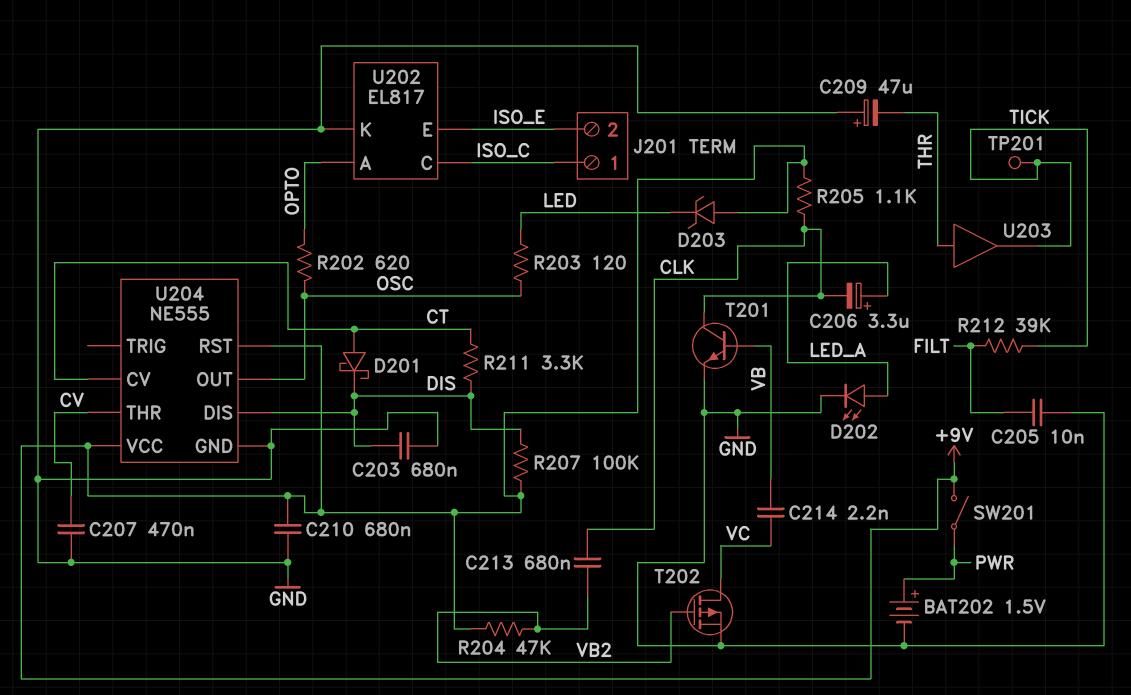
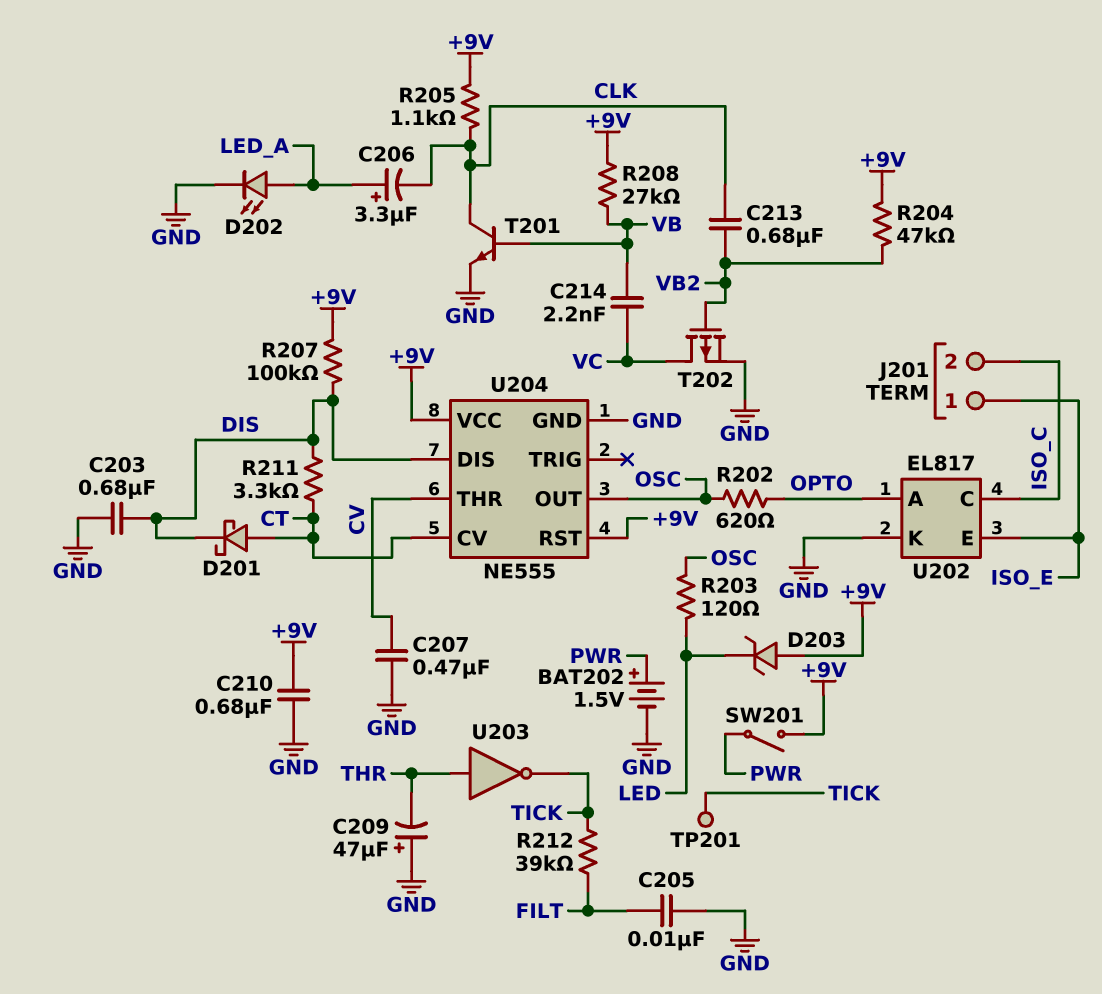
J201 pin 1: ISO_C -> ISO_E
J201 pin 2: ISO_E -> ISO_C
R208: none -> 27k (+9V, VB)
U203: buffer (in THR, out TICK) -> NOT (in THR, out TICK)

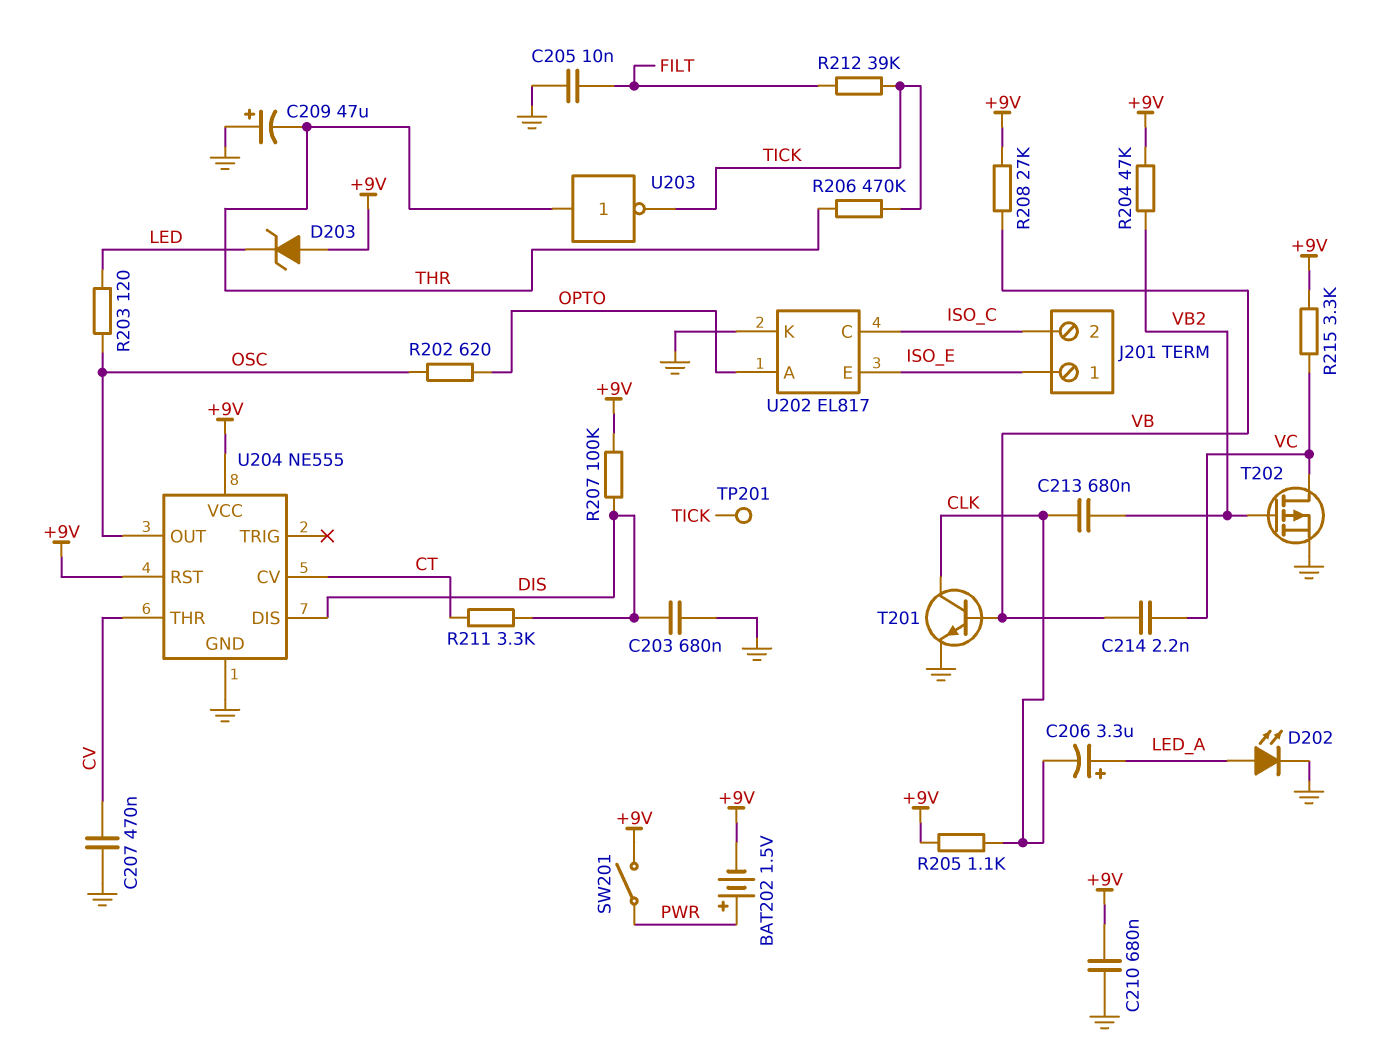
BAT202: 1.5V (plus PWR, minus GND) -> 1.5V (plus PWR, minus +9V)
D201: schottky (A CT, K DIS) -> none
R206: none -> 470k (THR, TICK)
R215: none -> 3.3k (+9V, VC)

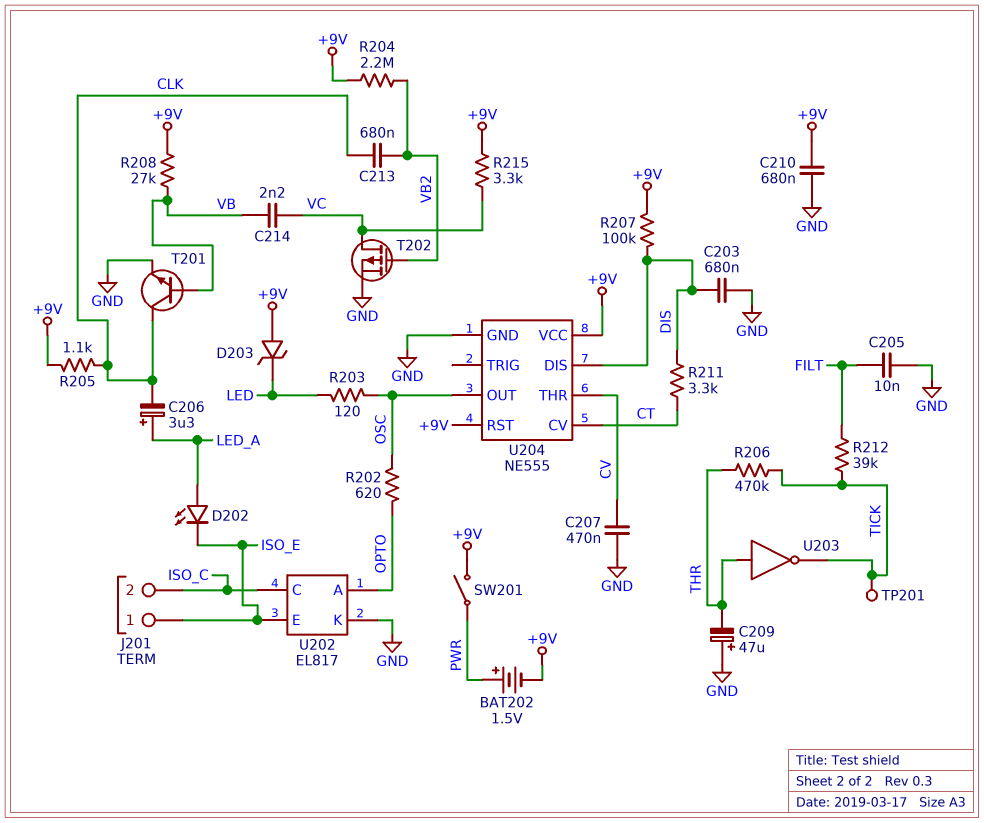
D202: LED (A LED_A, K GND) -> LED (A LED_A, K ISO_E)
R204: 47k (+9V, VB2) -> 2.2M (+9V, VB2)

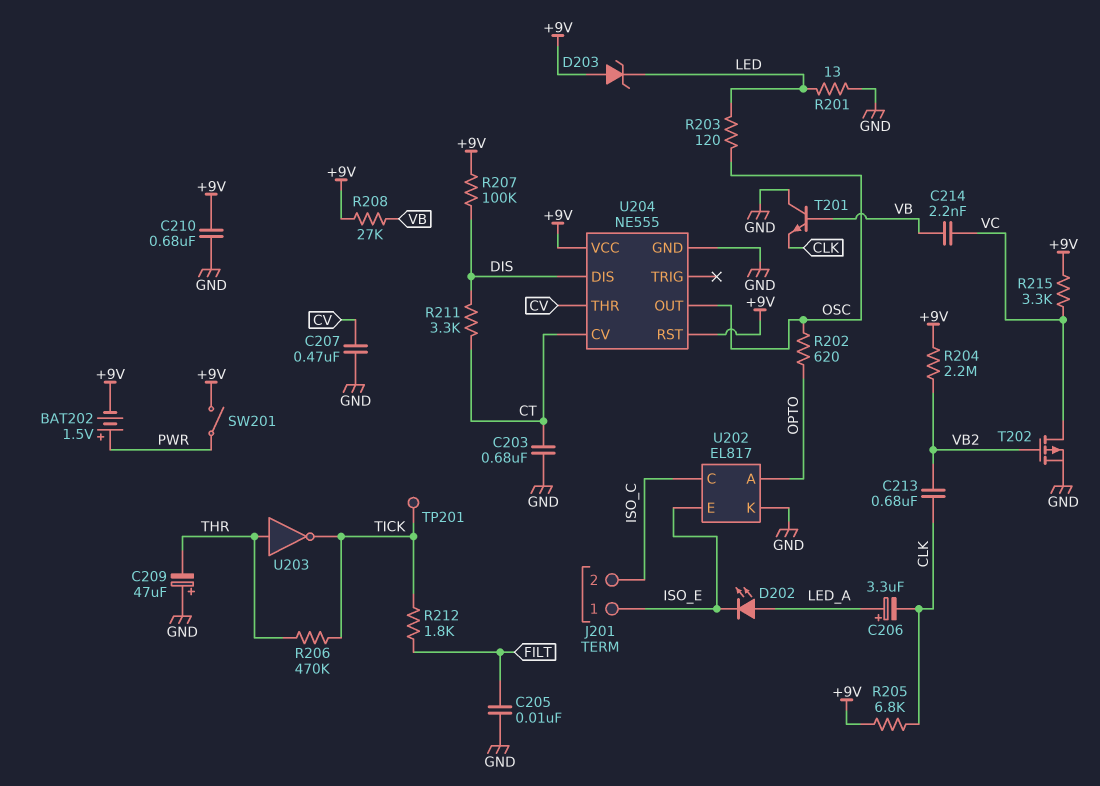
C203: 680nF (DIS, GND) -> 680nF (CT, GND)
R201: none -> 13 (GND, LED)
R205: 1.1k (+9V, CLK) -> 6.8k (+9V, CLK)
R212: 39k (FILT, TICK) -> 1.8k (FILT, TICK)
T201: NPN (B VB, C CLK, E GND) -> NPN (B VB, C GND, E CLK)

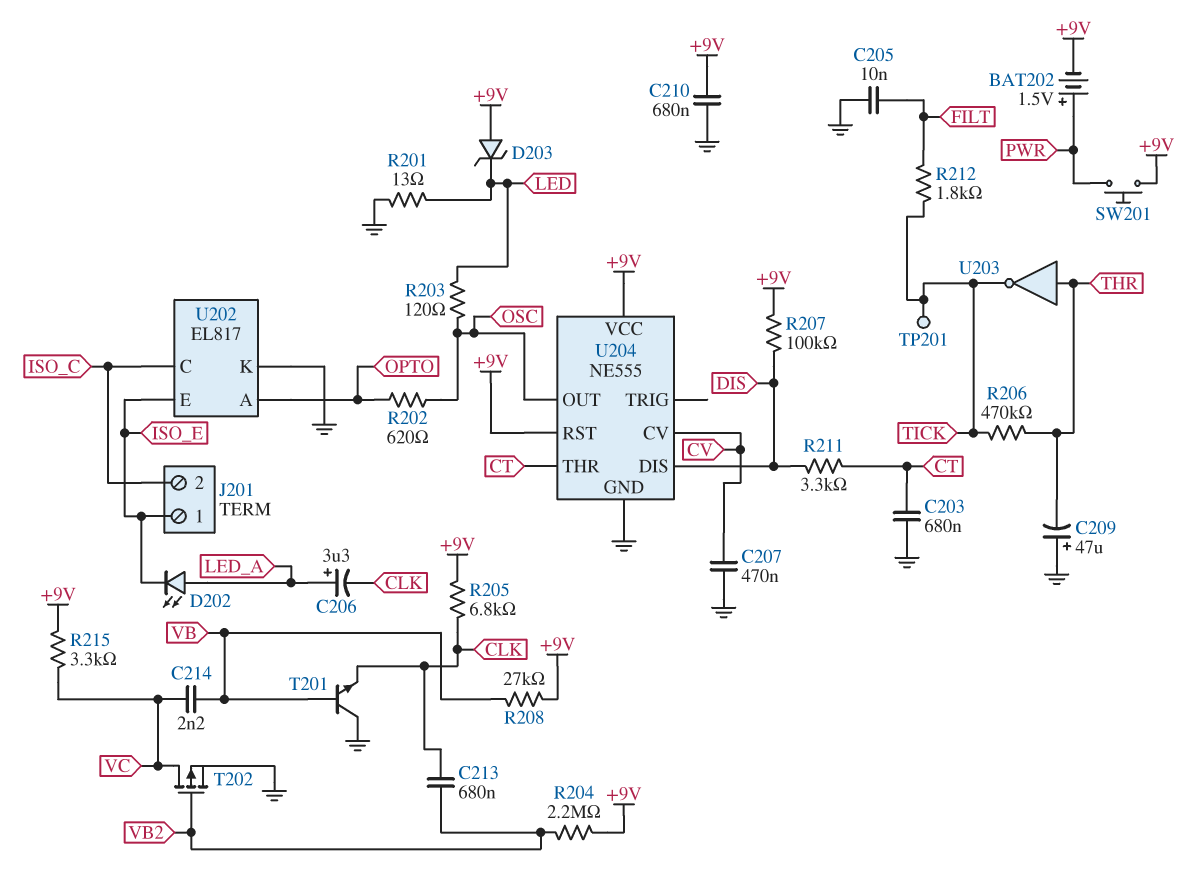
SW201: switch (+9V, PWR) -> button (+9V, PWR)
U204 pin CV: CT -> CV
U204 pin THR: CV -> CT

